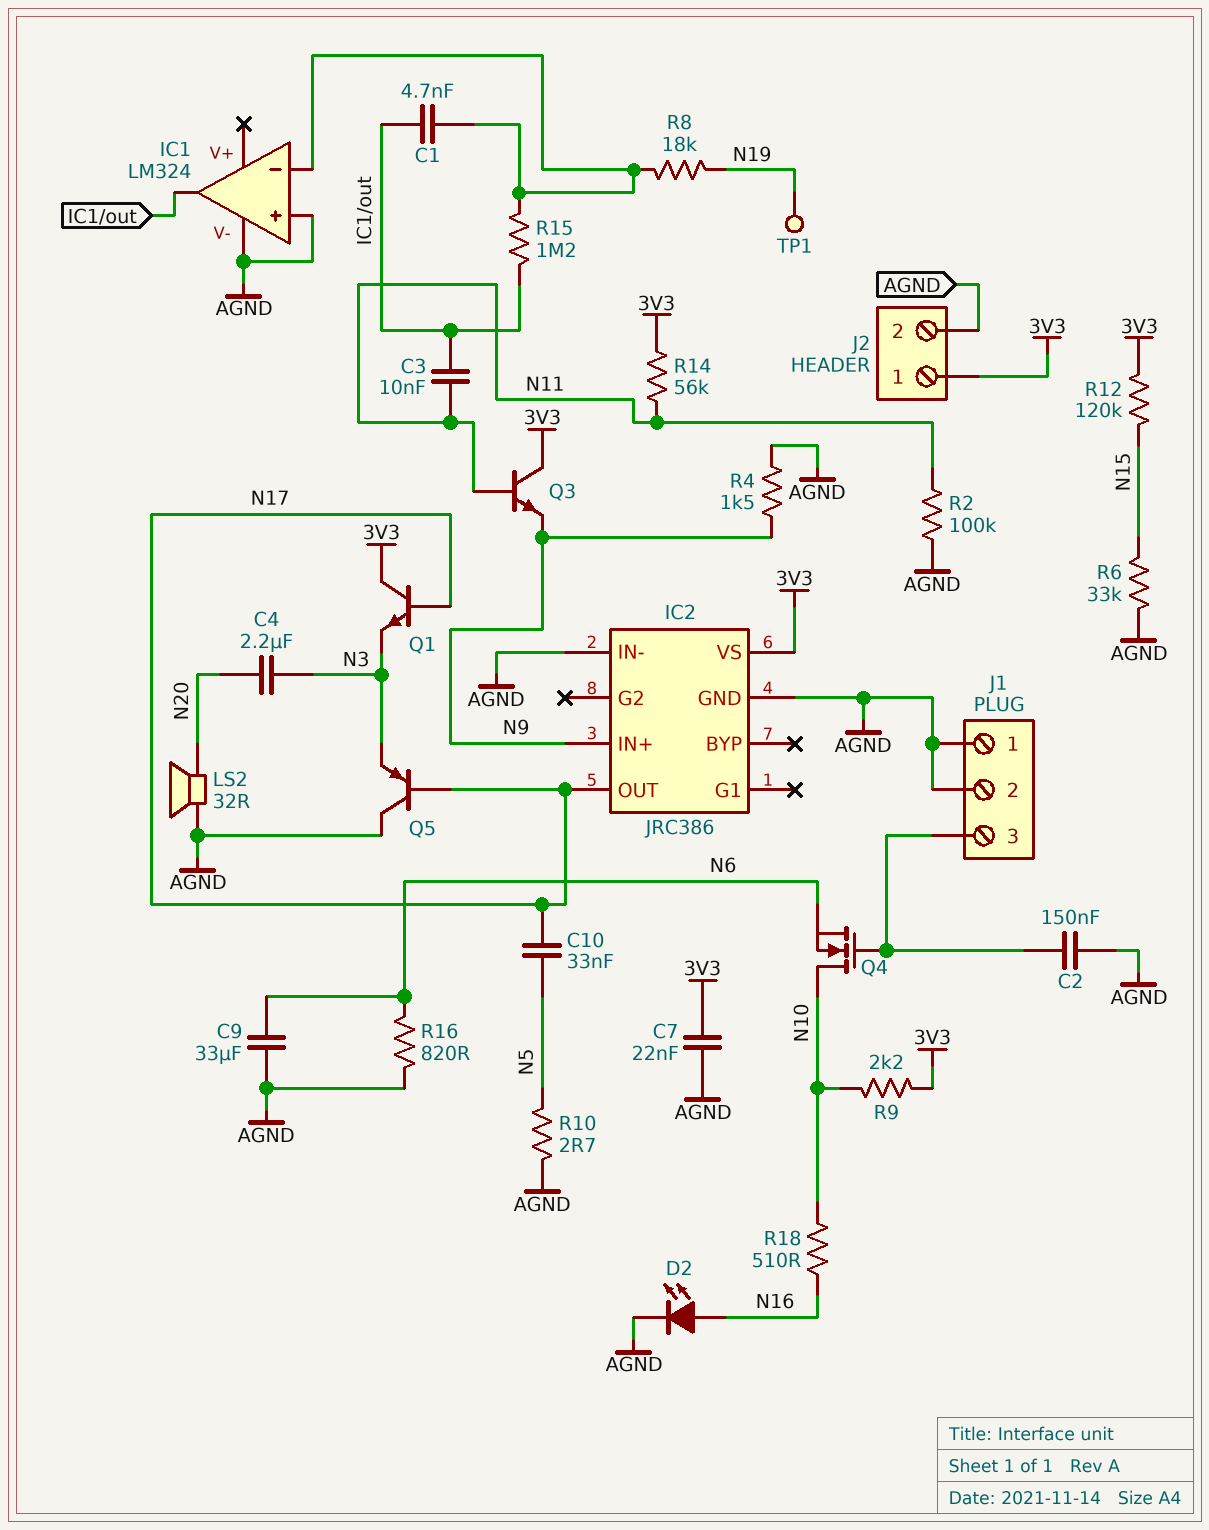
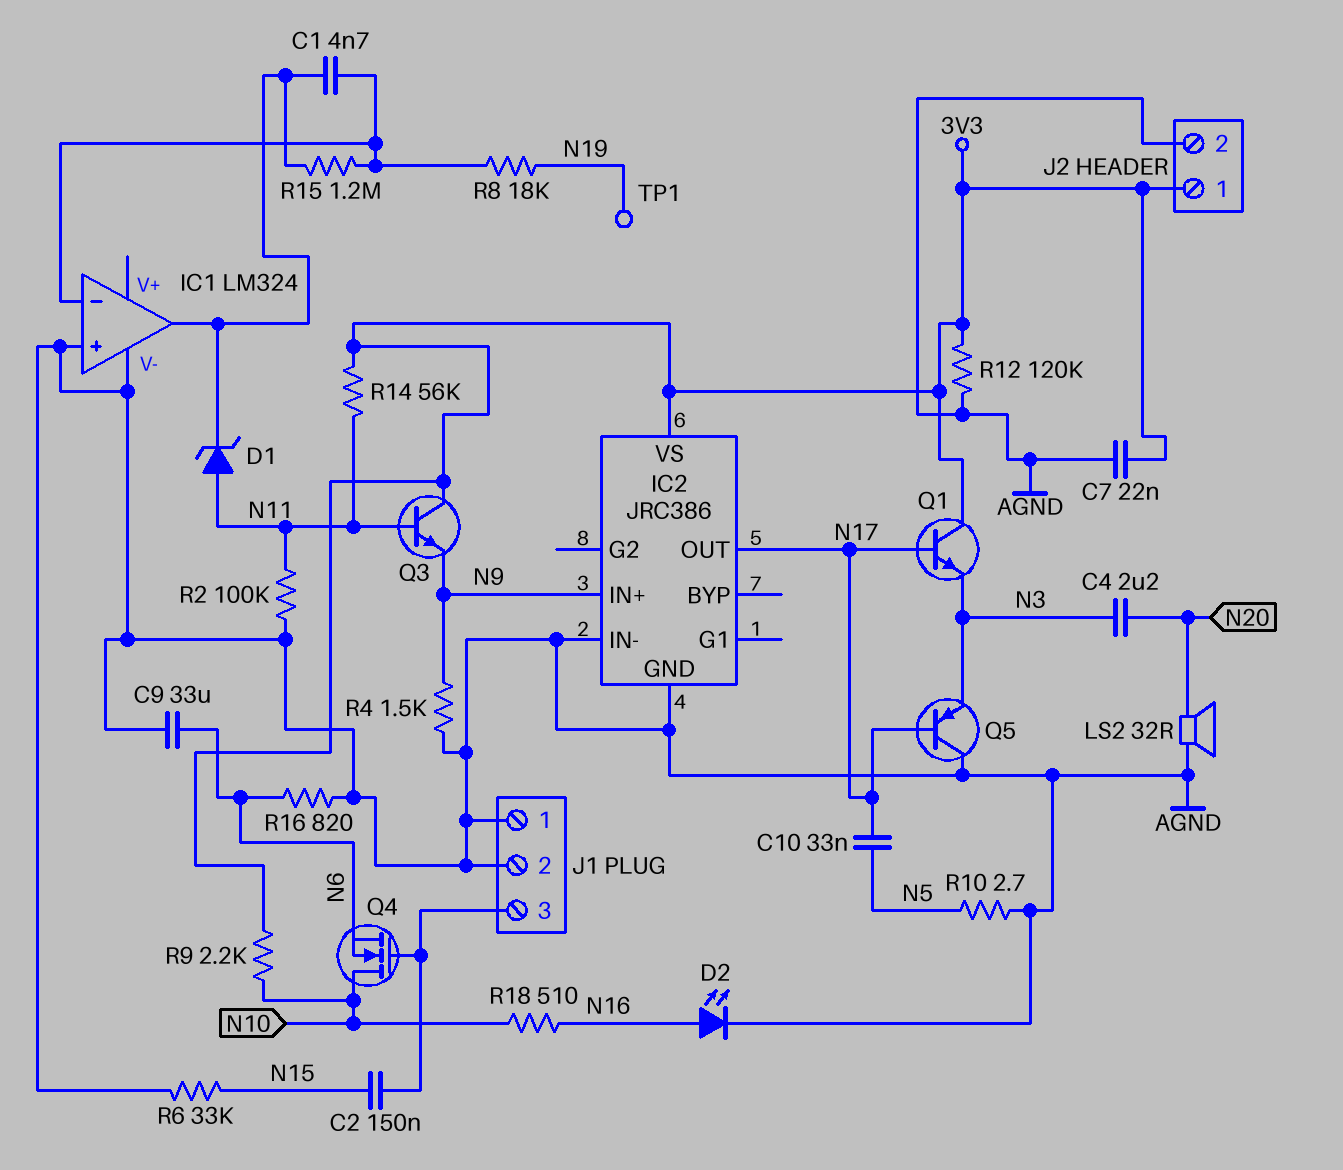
C2: 150nF (AGND, J1/3) -> 150nF (J1/3, N15)
C3: 10nF (IC1/out, N11) -> none
D1: none -> zener (A N11, K IC1/out)
R12: 120k (3V3, N15) -> 120k (3V3, AGND)

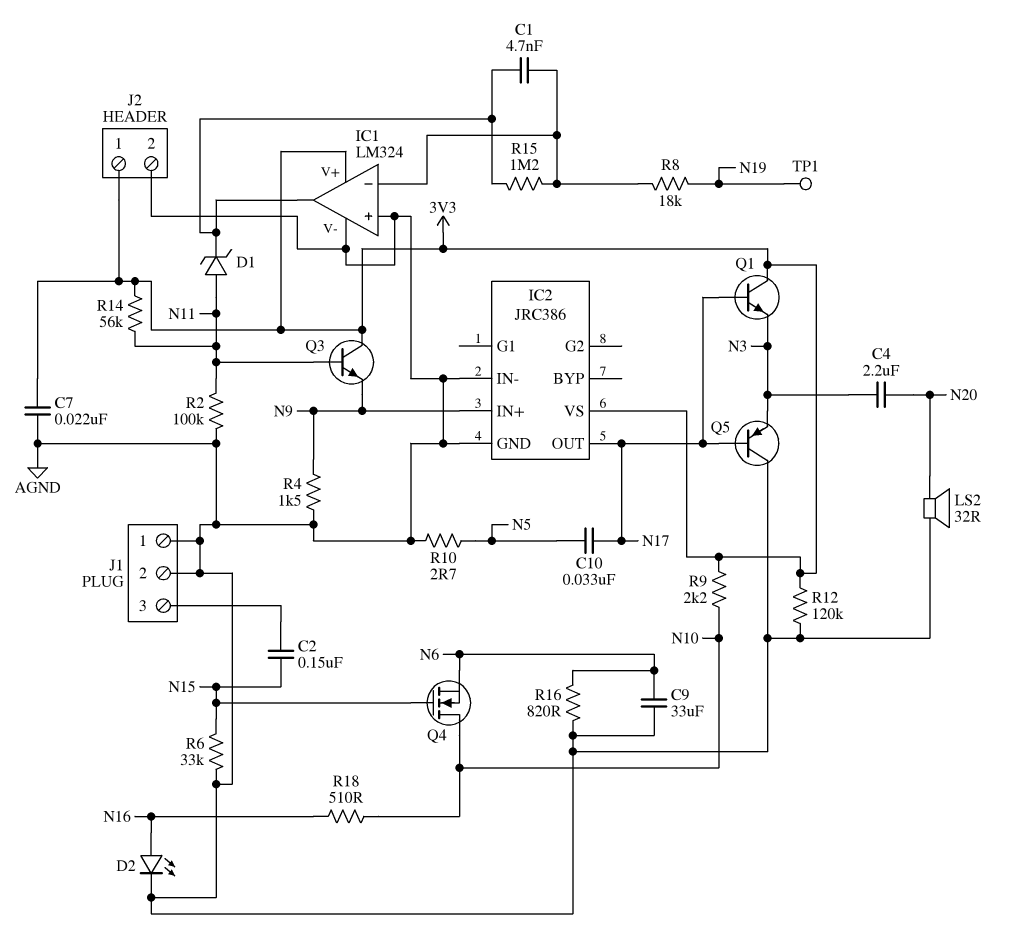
IC1 pin V+: none -> 3V3
Q4: NMOS (G J1/3, D N10, S N6) -> NMOS (G N15, D N10, S N6)

